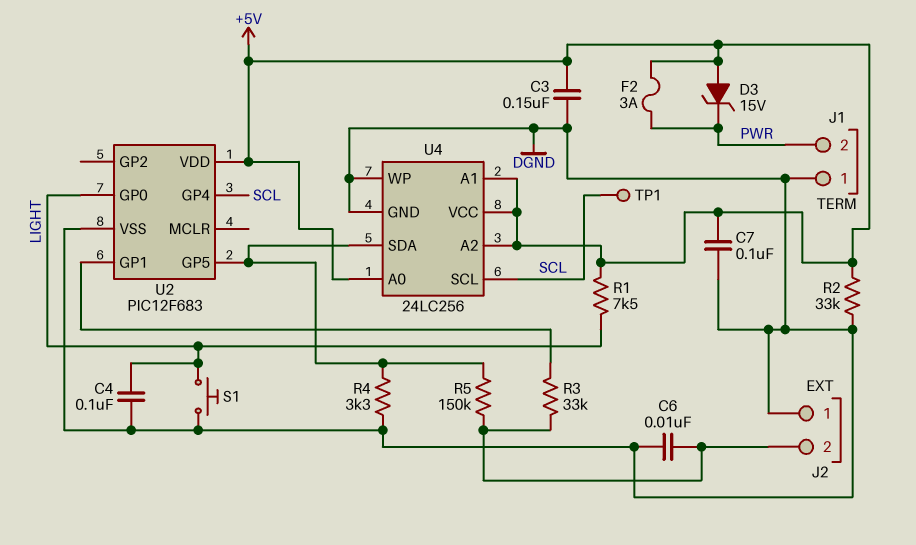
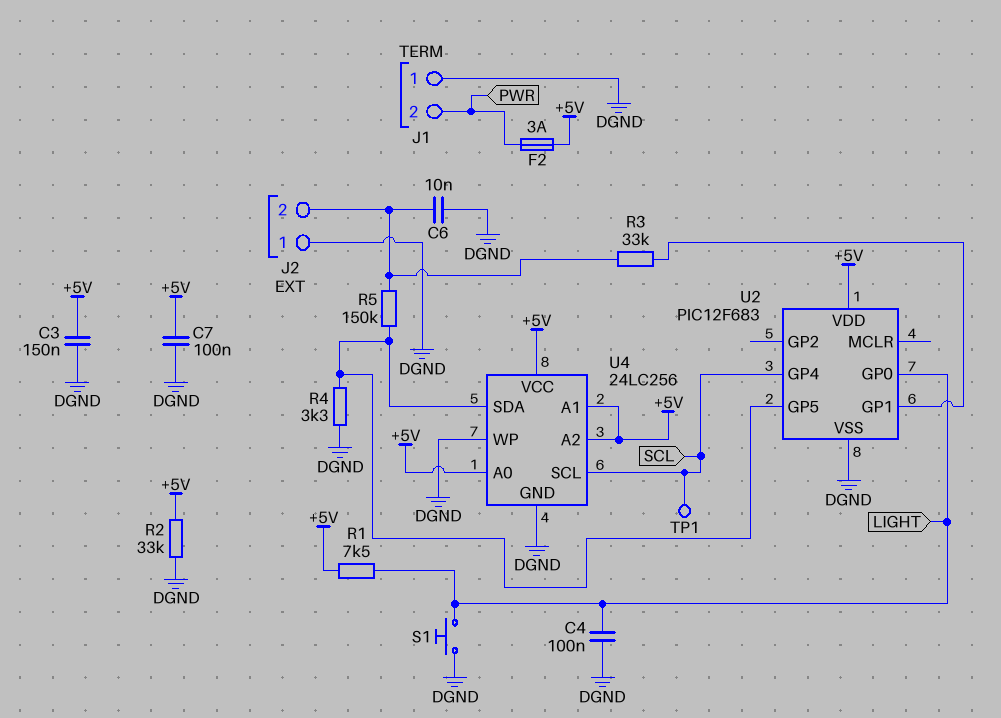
D3: zener 15V (A +5V, K PWR) -> none

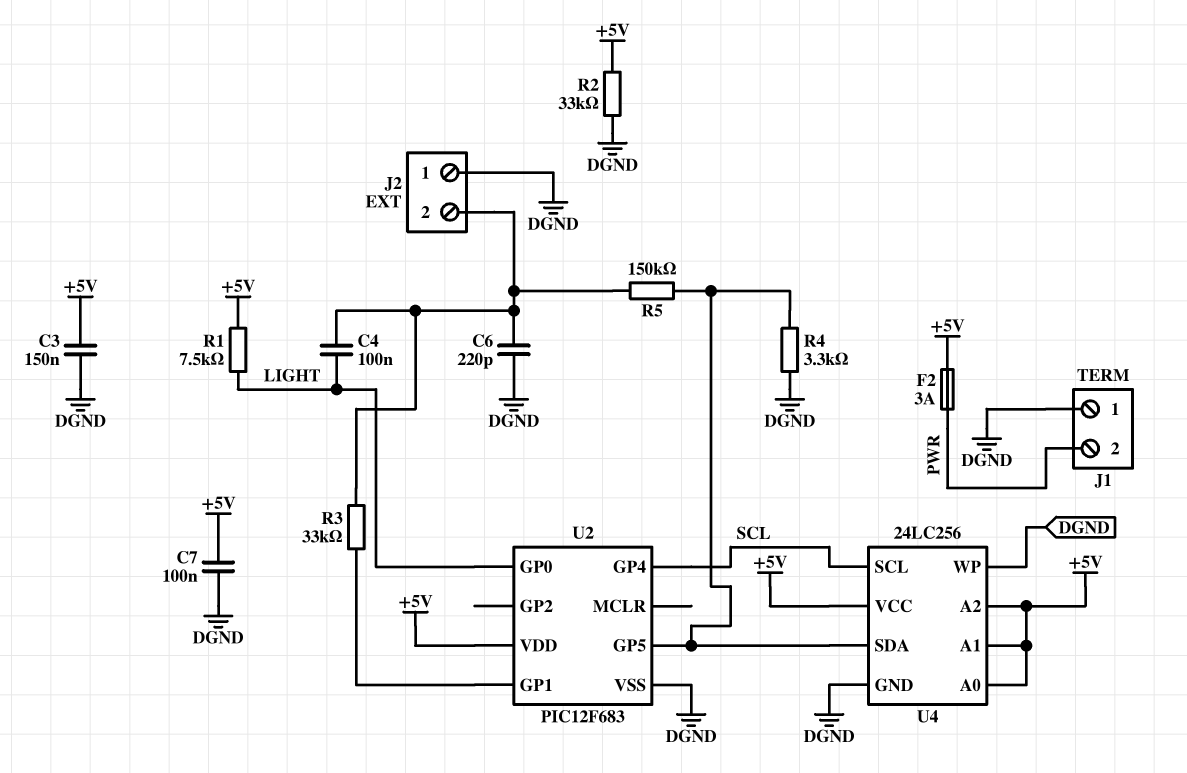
C4: 100nF (DGND, LIGHT) -> 100nF (J2/2, LIGHT)
C6: 10nF (DGND, J2/2) -> 220pF (DGND, J2/2)
S1: button (DGND, LIGHT) -> none
TP1: test point (SCL) -> none

